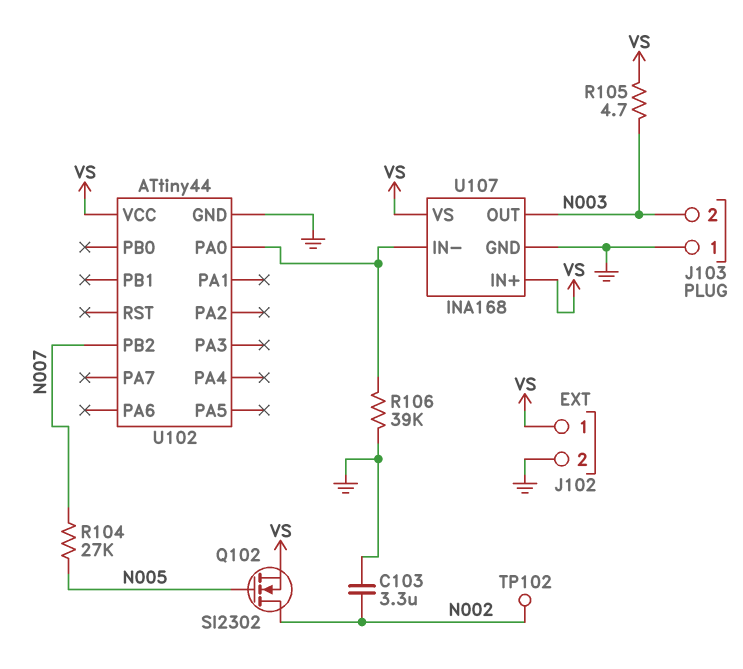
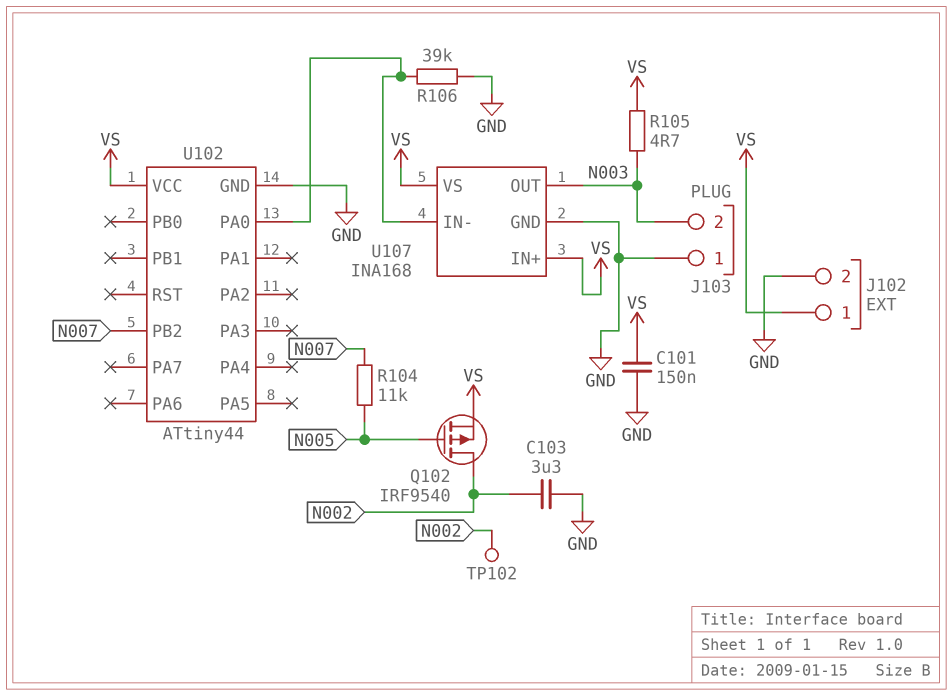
C101: none -> 150nF (GND, VS)
Q102: NMOS SI2302 (G N005, D N002, S VS) -> PMOS IRF9540 (G N005, D N002, S VS)
R104: 27k (N005, N007) -> 11k (N005, N007)

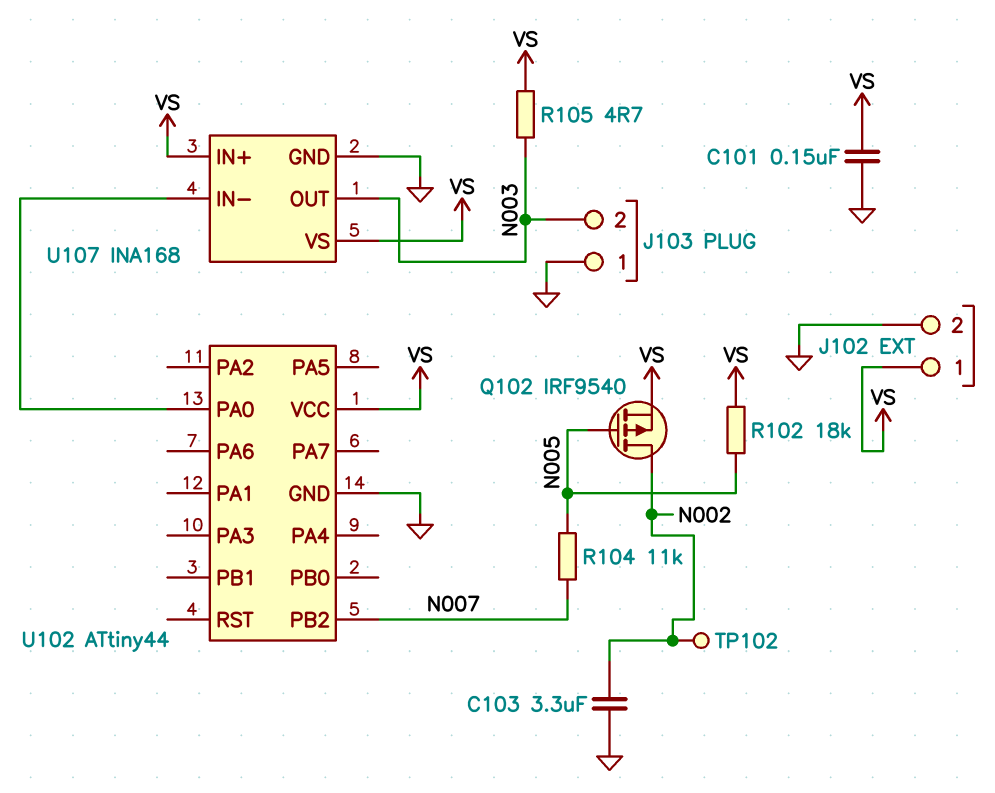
R102: none -> 18k (N005, VS)
R106: 39k (GND, U102/PA0) -> none

